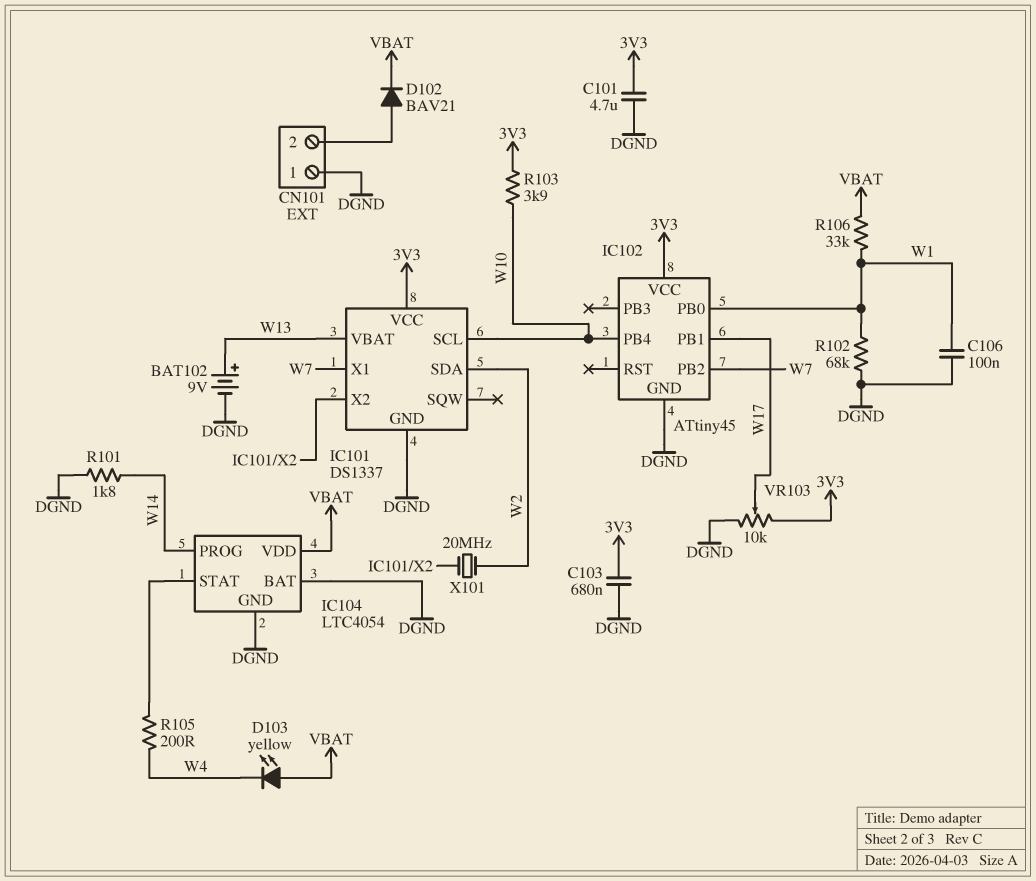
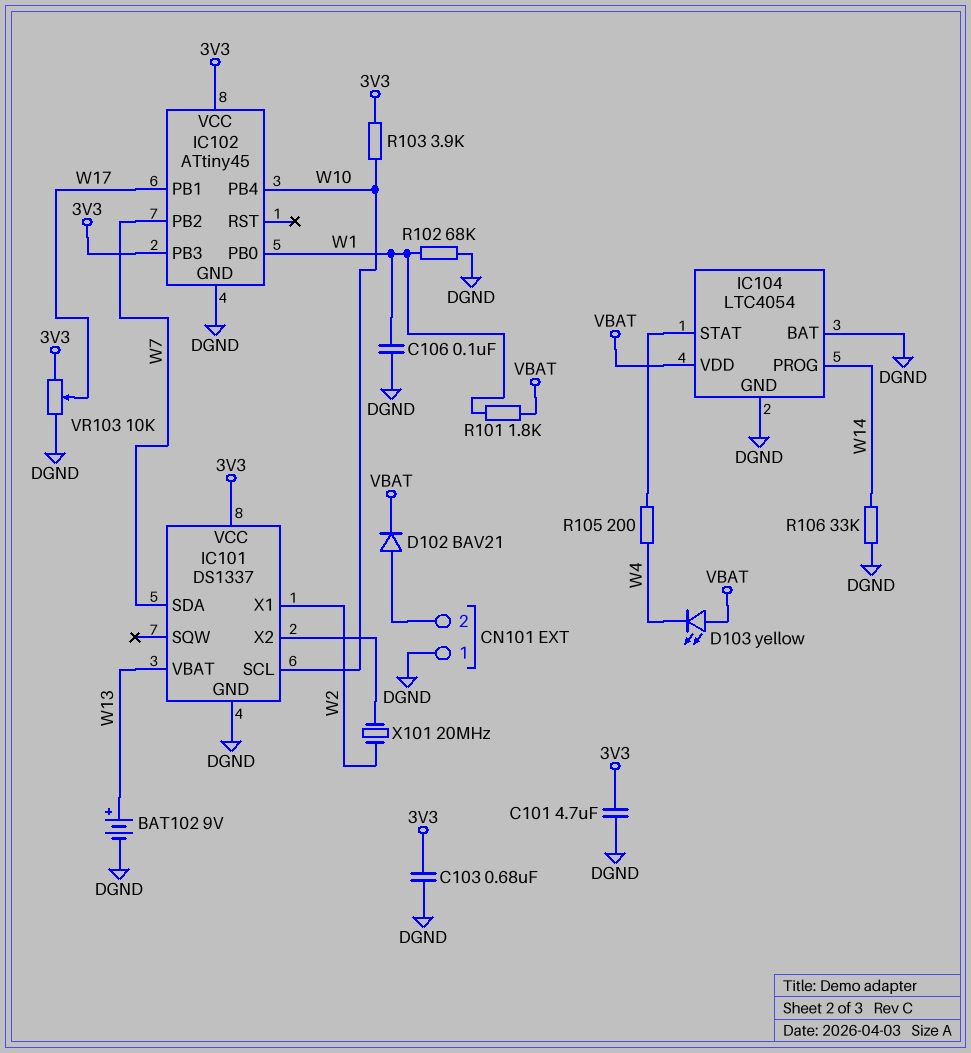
IC101 pin SDA: W2 -> W7
IC101 pin X1: W7 -> W2
IC102 pin PB3: none -> 3V3
R101: 1.8k (DGND, W14) -> 1.8k (VBAT, W1)
R106: 33k (VBAT, W1) -> 33k (DGND, W14)

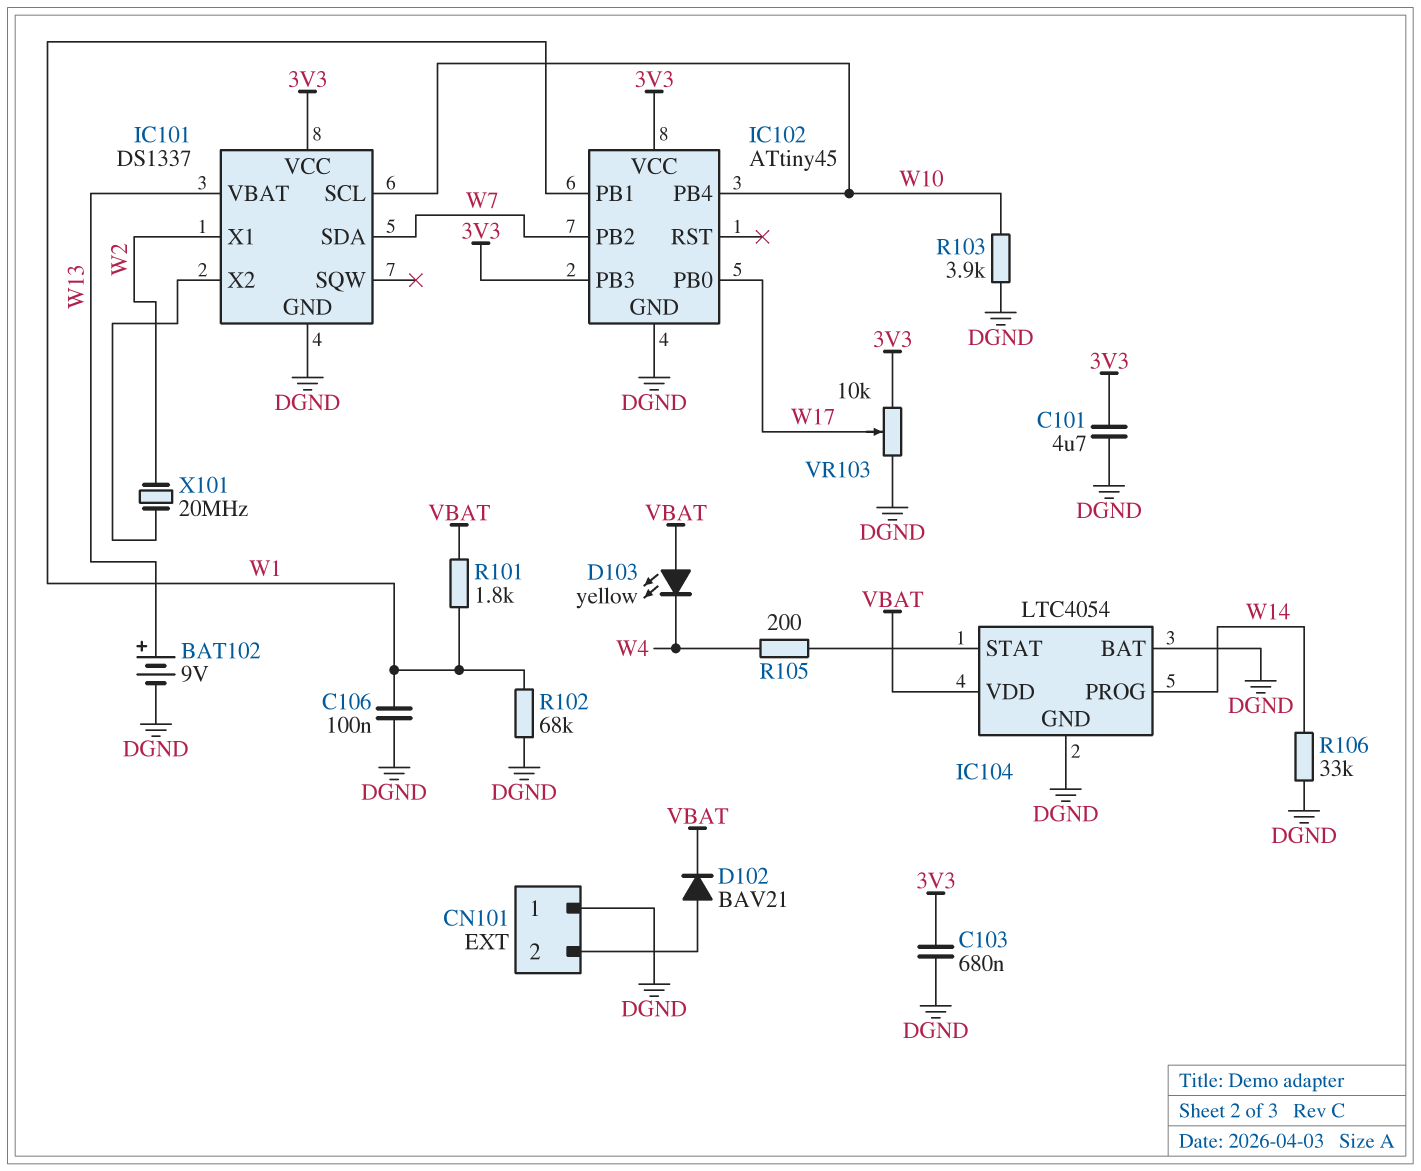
IC102 pin PB0: W1 -> W17
IC102 pin PB1: W17 -> W1
R103: 3.9k (3V3, W10) -> 3.9k (DGND, W10)

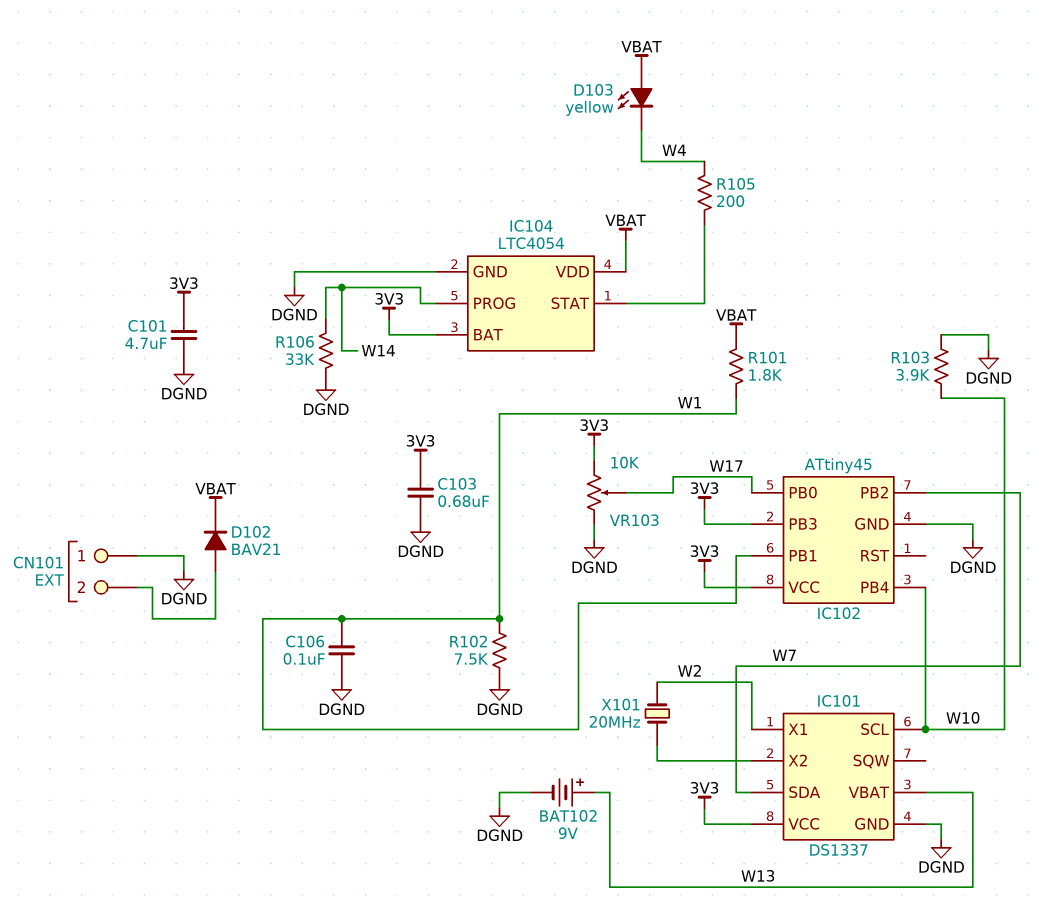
IC104 pin BAT: DGND -> 3V3
R102: 68k (DGND, W1) -> 7.5k (DGND, W1)

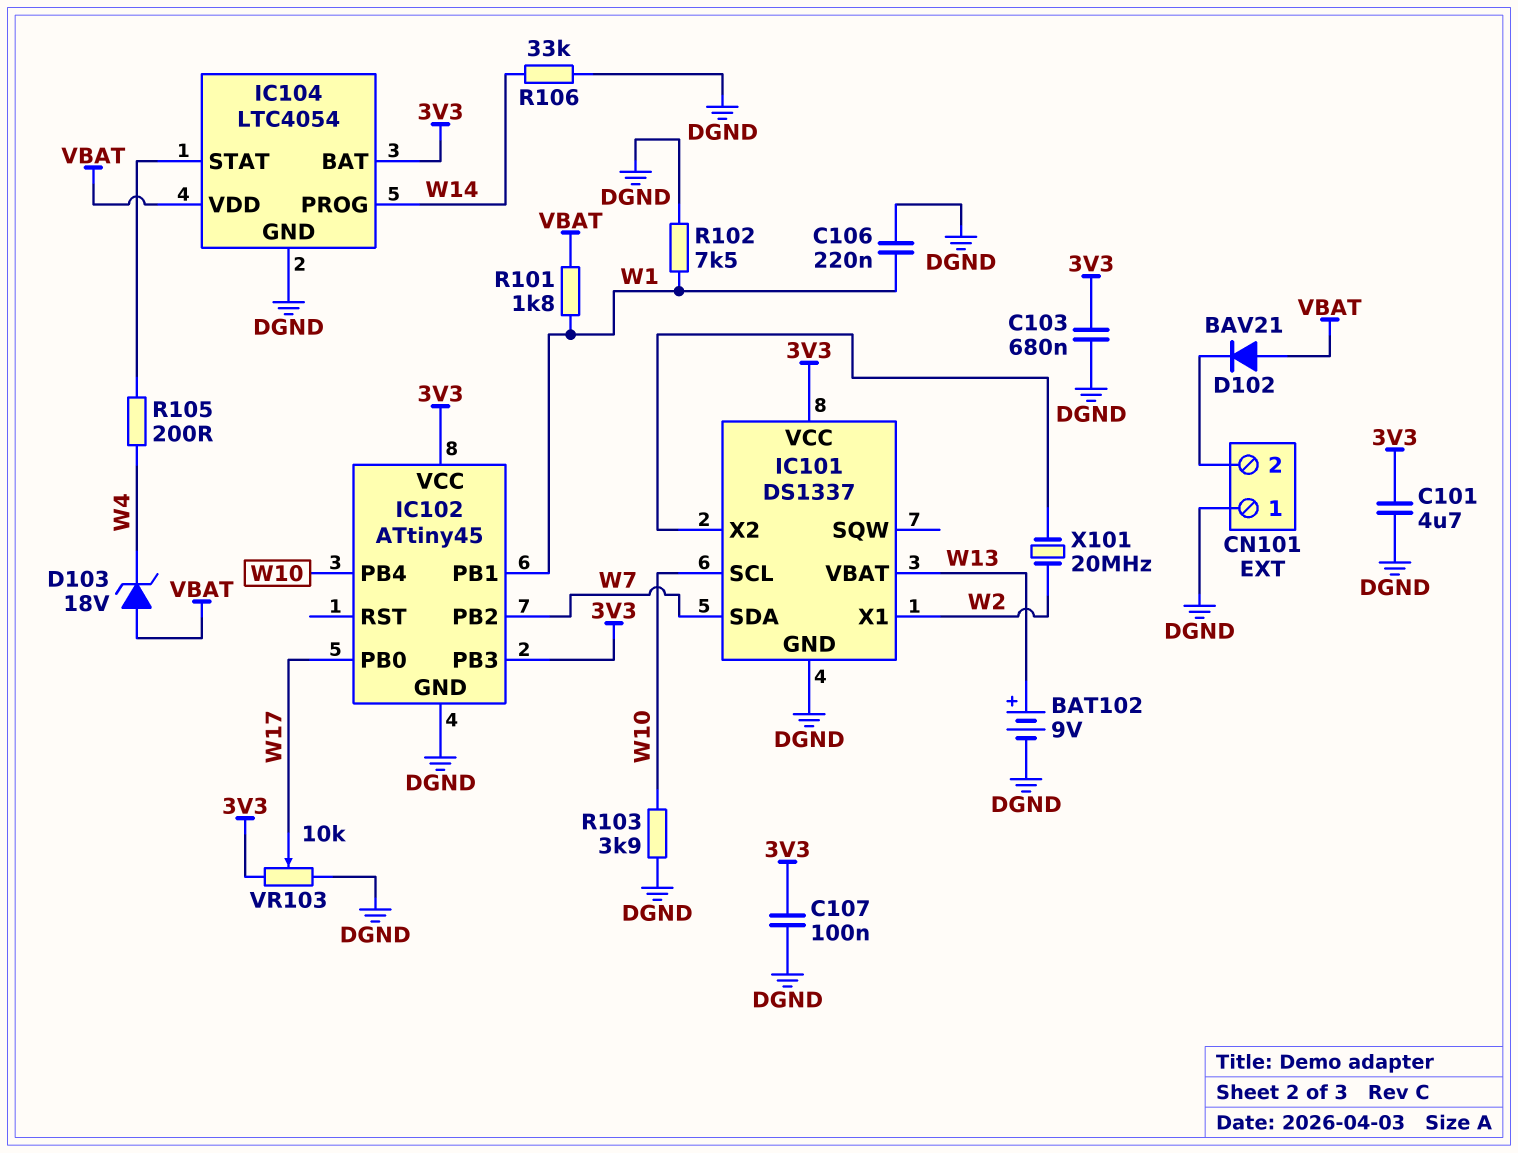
C106: 100nF (DGND, W1) -> 220nF (DGND, W1)
C107: none -> 100nF (3V3, DGND)
D102: diode BAV21 (A CN101/2, K VBAT) -> diode BAV21 (A VBAT, K CN101/2)
D103: LED yellow (A VBAT, K W4) -> zener 18V (A VBAT, K W4)

